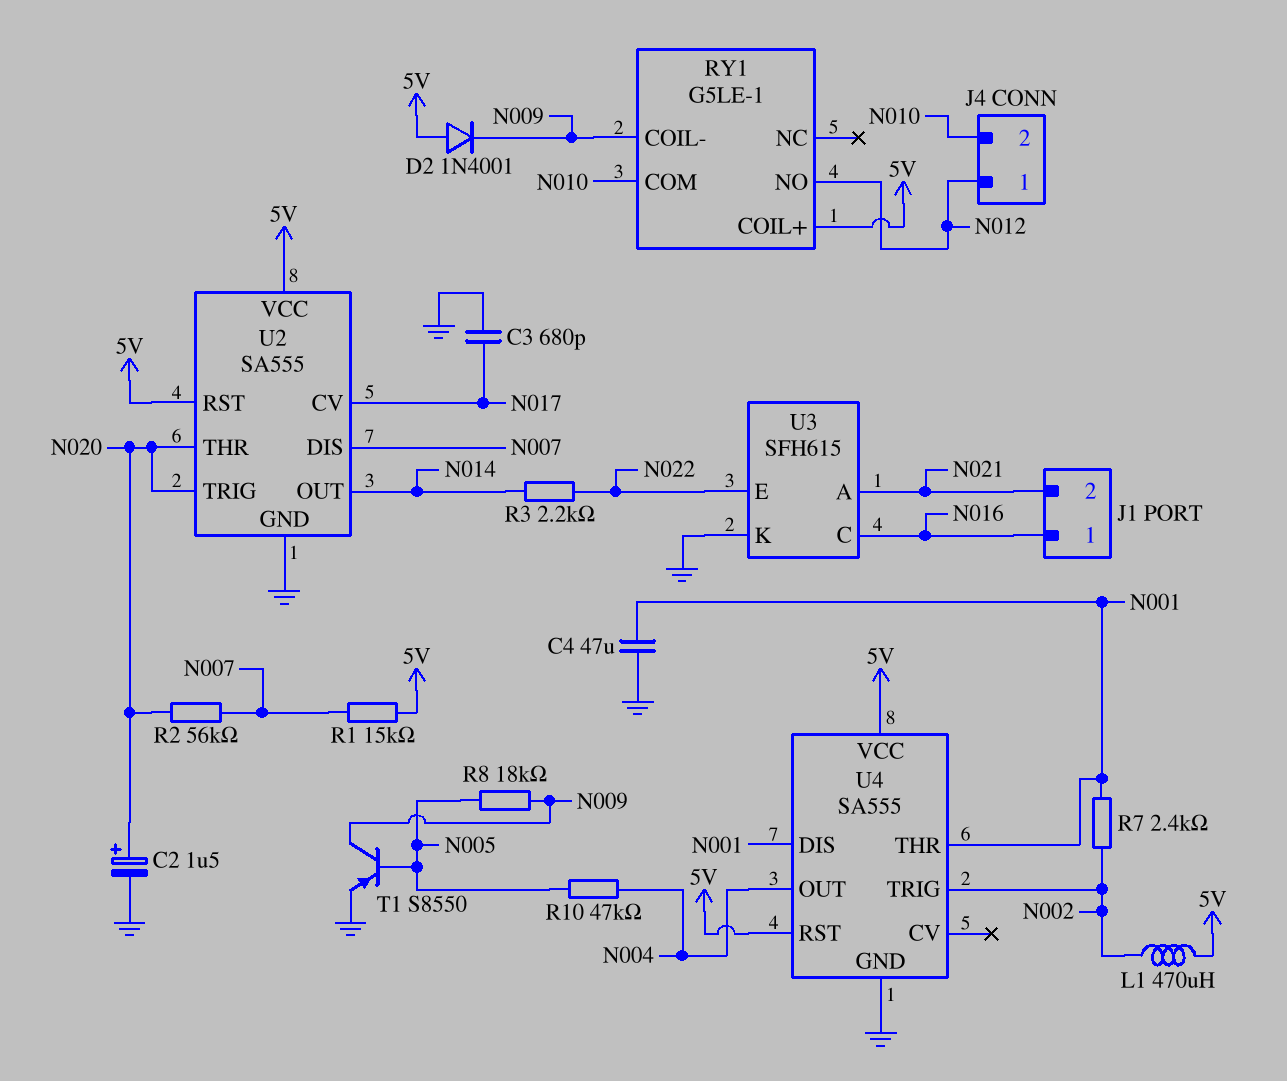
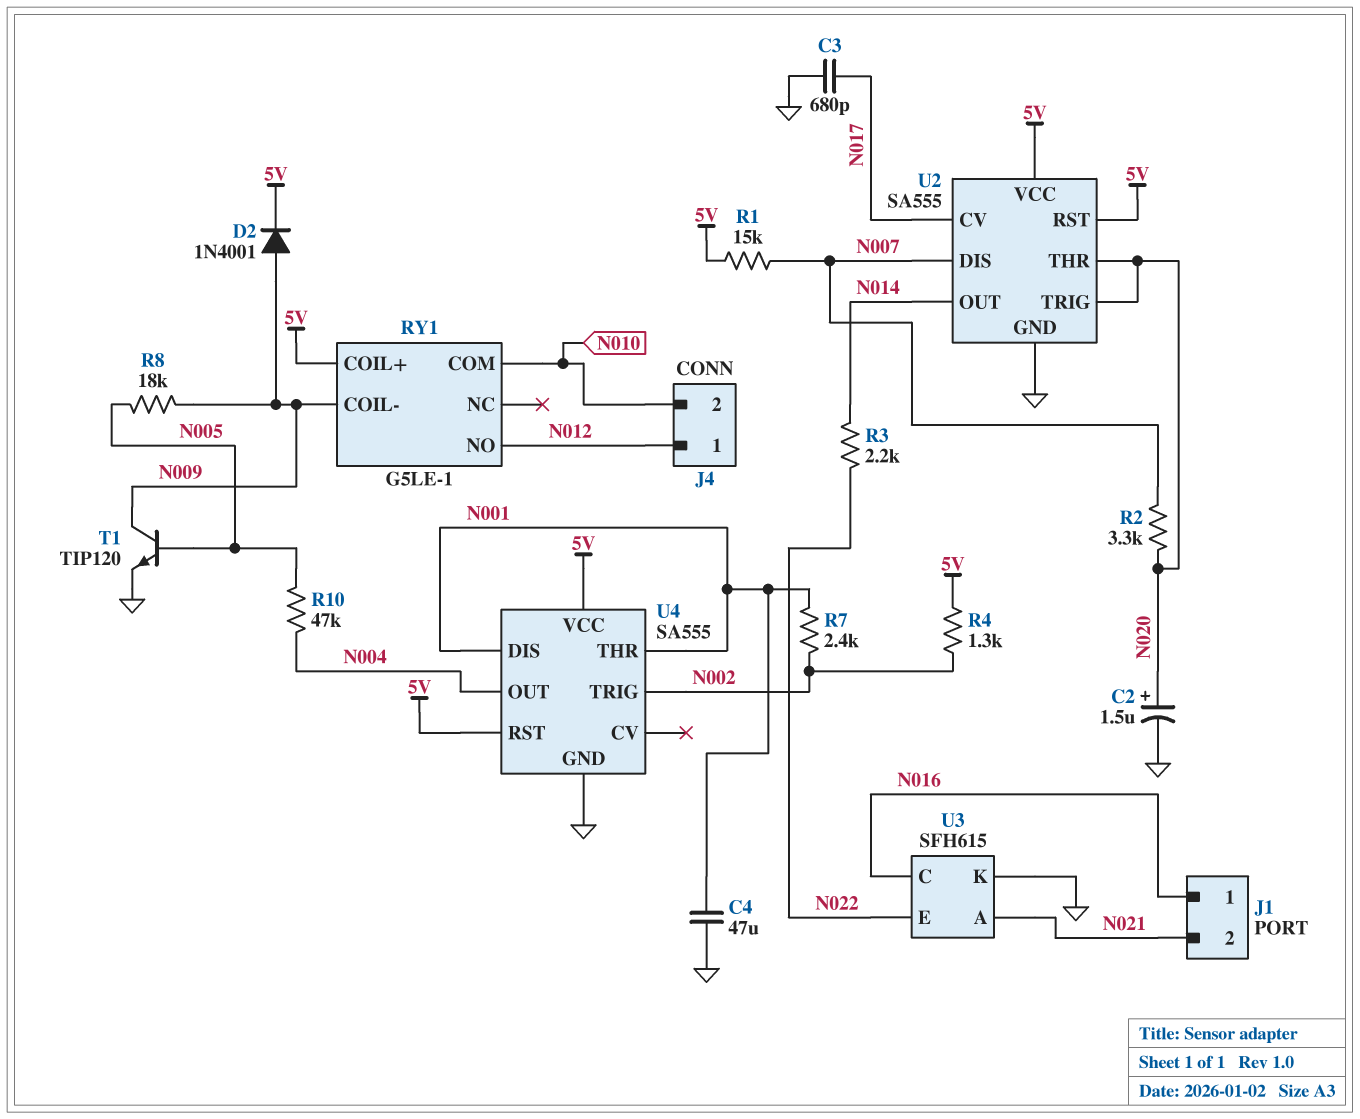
D2: diode 1N4001 (A 5V, K N009) -> diode 1N4001 (A N009, K 5V)
L1: 470uH (5V, N002) -> none
R2: 56k (N007, N020) -> 3.3k (N007, N020)
R4: none -> 1.3k (5V, N002)
T1: PNP S8550 (B N005, C N009, E GND) -> NPN TIP120 (B N005, C N009, E GND)

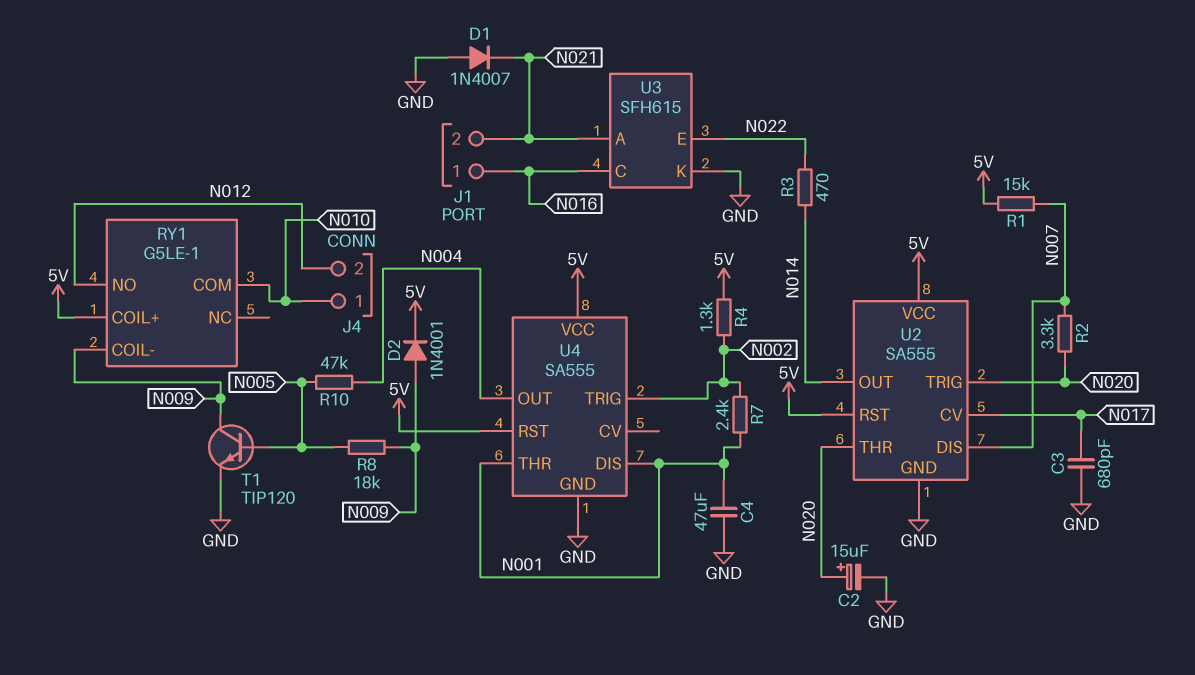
C2: 1.5uF (plus N020, minus GND) -> 15uF (plus N020, minus GND)
D1: none -> diode 1N4007 (A GND, K N021)
J4 pin 1: N012 -> N010
J4 pin 2: N010 -> N012
R3: 2.2k (N014, N022) -> 470 (N014, N022)

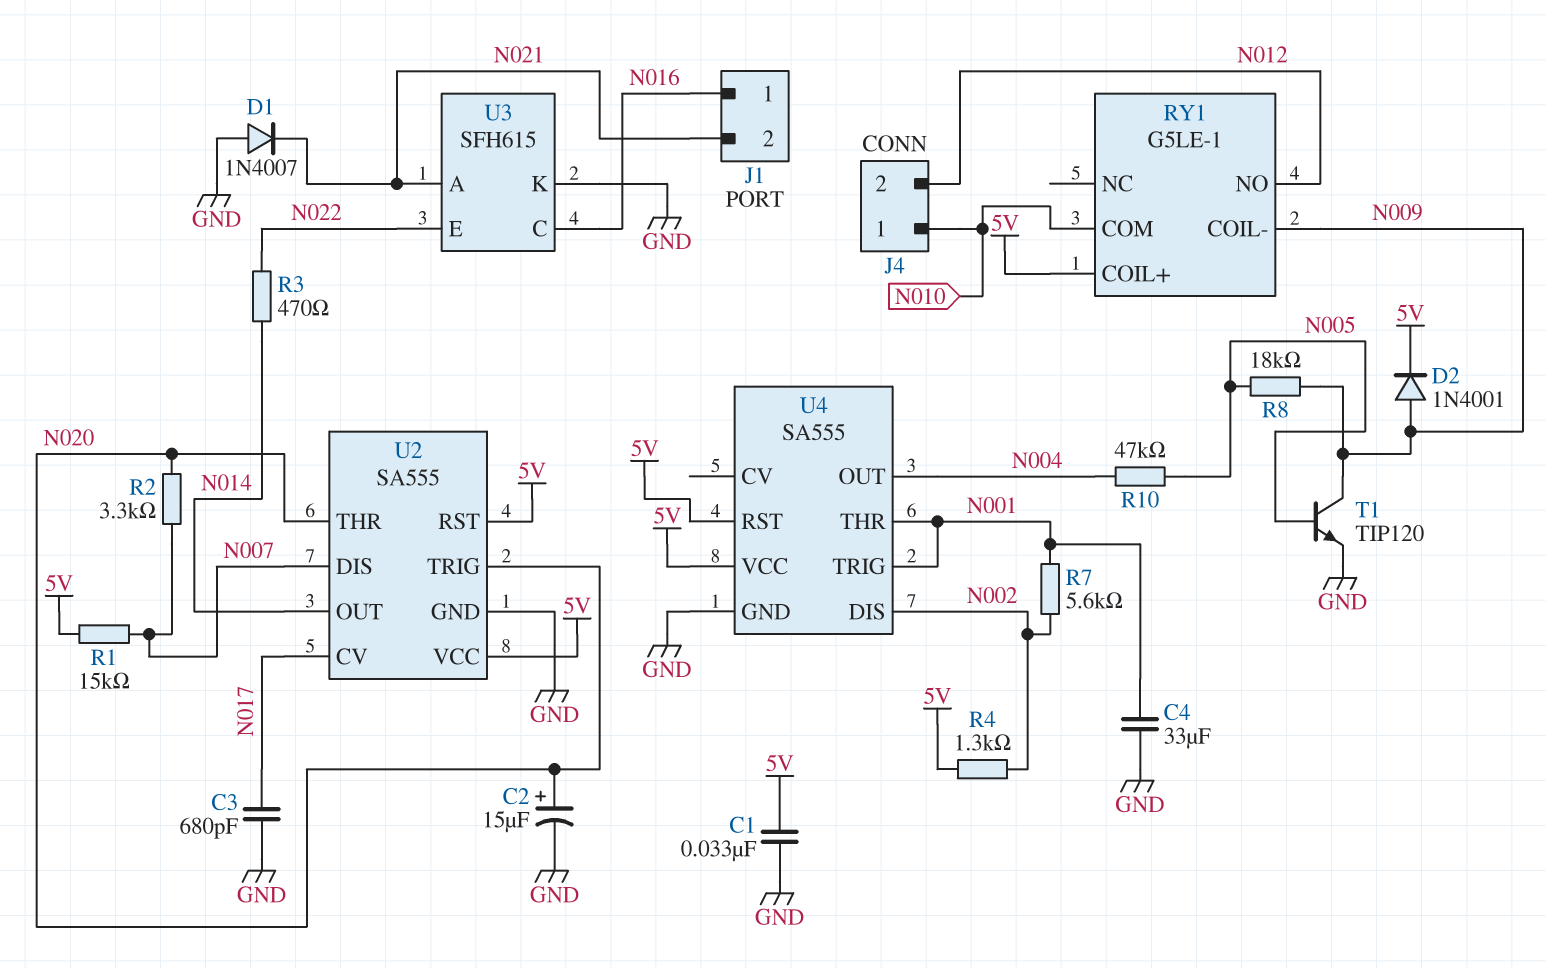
C1: none -> 33nF (5V, GND)
C4: 47uF (GND, N001) -> 33uF (GND, N001)
R7: 2.4k (N001, N002) -> 5.6k (N001, N002)
U4 pin DIS: N001 -> N002
U4 pin TRIG: N002 -> N001

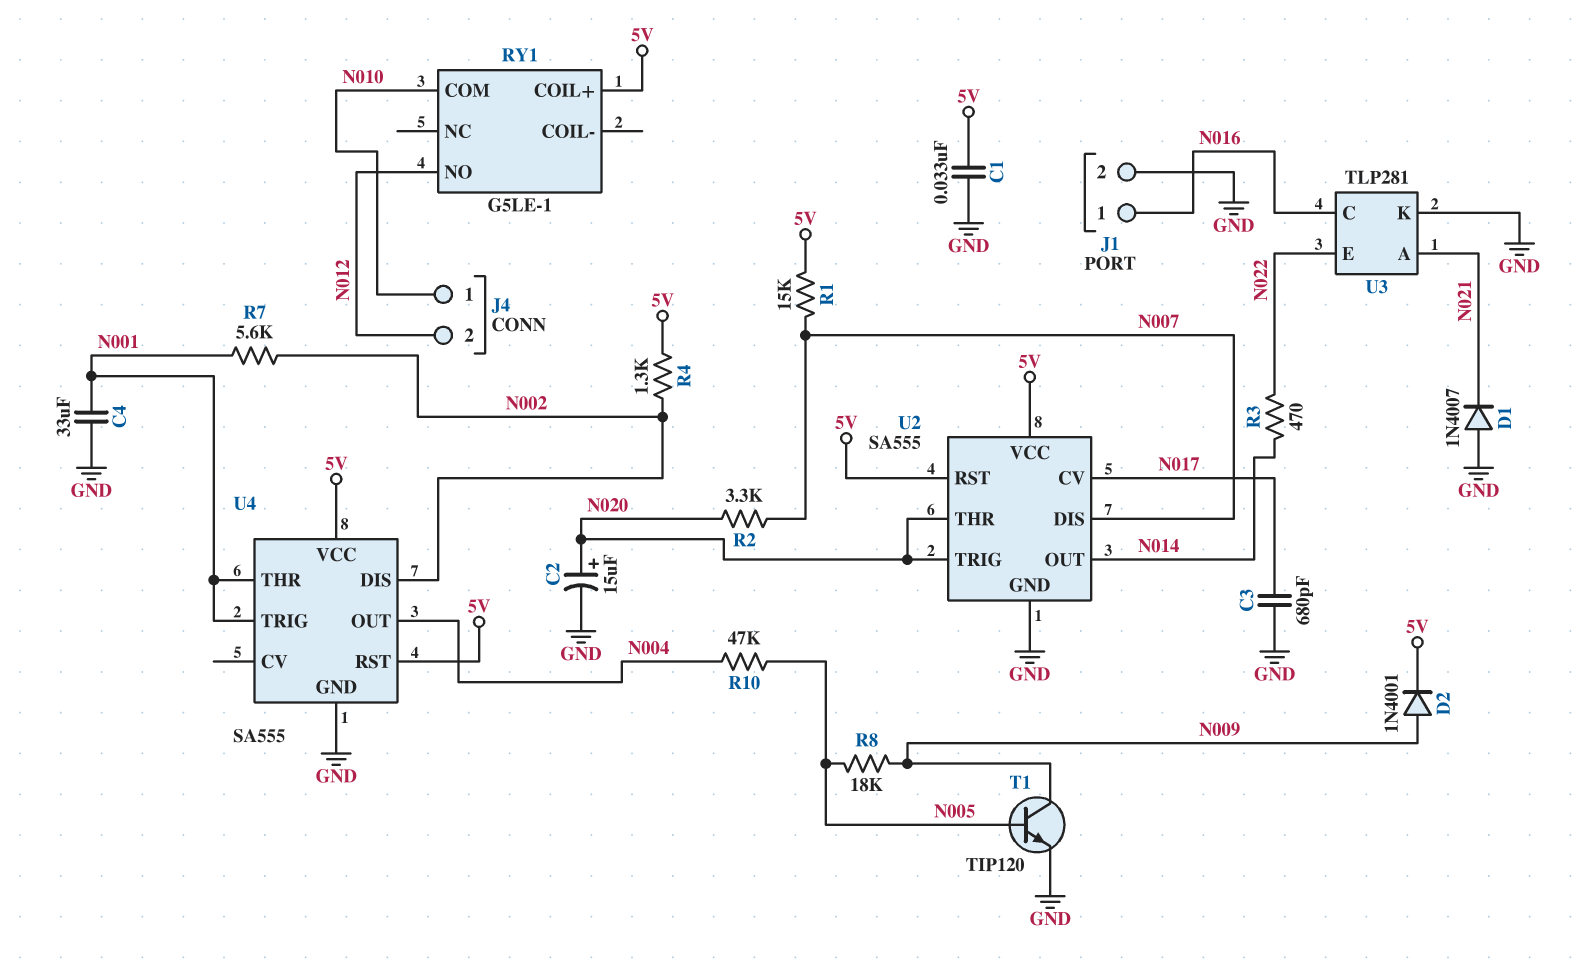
J1 pin 2: N021 -> GND
RY1 pin COIL-: N009 -> none
U3: SFH615 -> TLP281

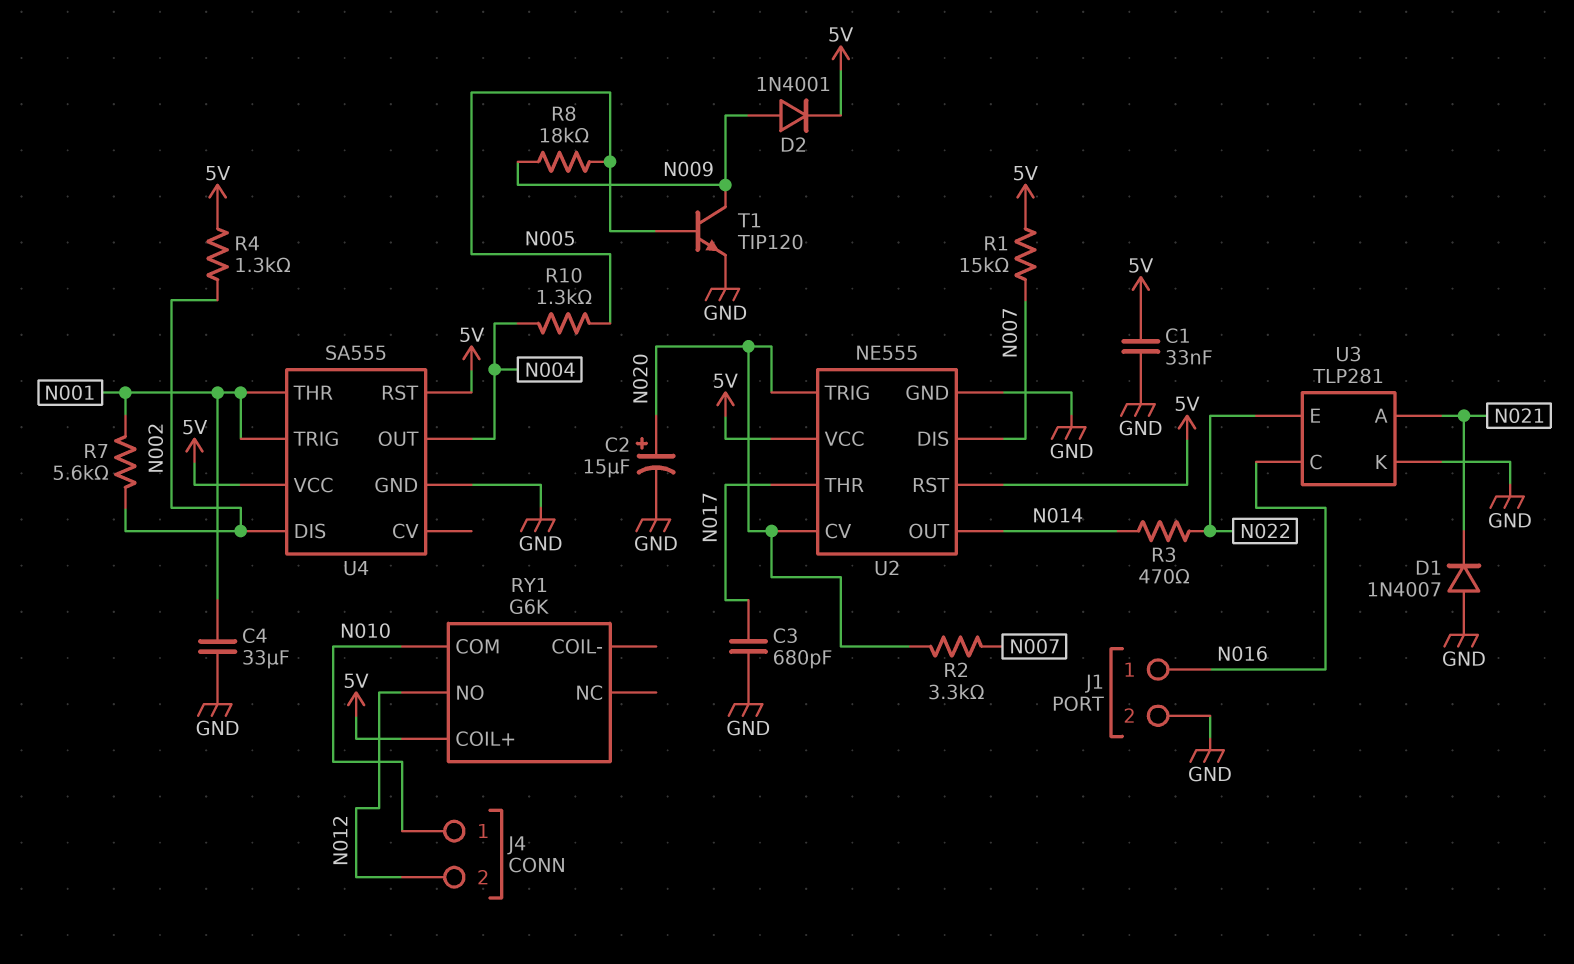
R10: 47k (N004, N005) -> 1.3k (N004, N005)
RY1: G5LE-1 -> G6K
U2: SA555 -> NE555
U2 pin CV: N017 -> N020
U2 pin THR: N020 -> N017

